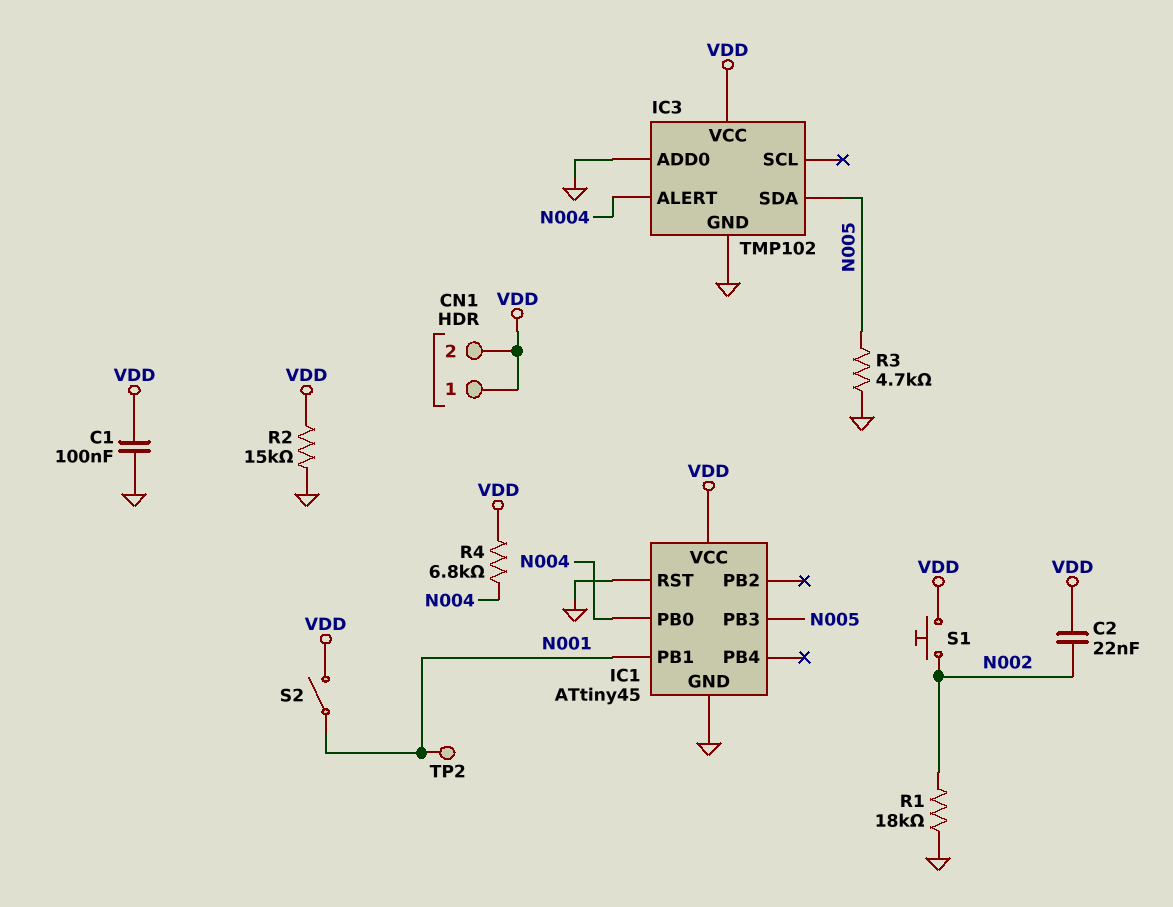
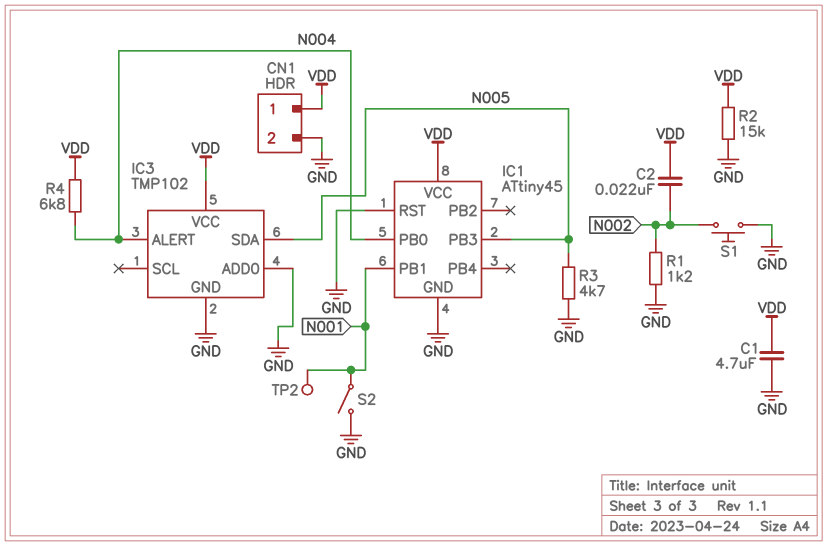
C1: 100nF (GND, VDD) -> 4.7uF (GND, VDD)
CN1 pin 2: VDD -> GND
R1: 18k (GND, N002) -> 1.2k (GND, N002)
S1: button (N002, VDD) -> button (GND, N002)
S2: switch (N001, VDD) -> switch (GND, N001)

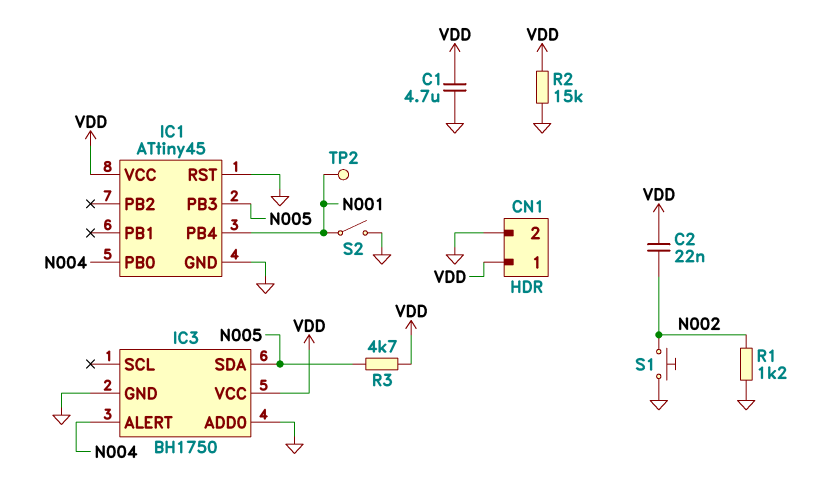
IC1 pin PB1: N001 -> none
IC1 pin PB4: none -> N001
IC3: TMP102 -> BH1750
R3: 4.7k (GND, N005) -> 4.7k (N005, VDD)
R4: 6.8k (N004, VDD) -> none

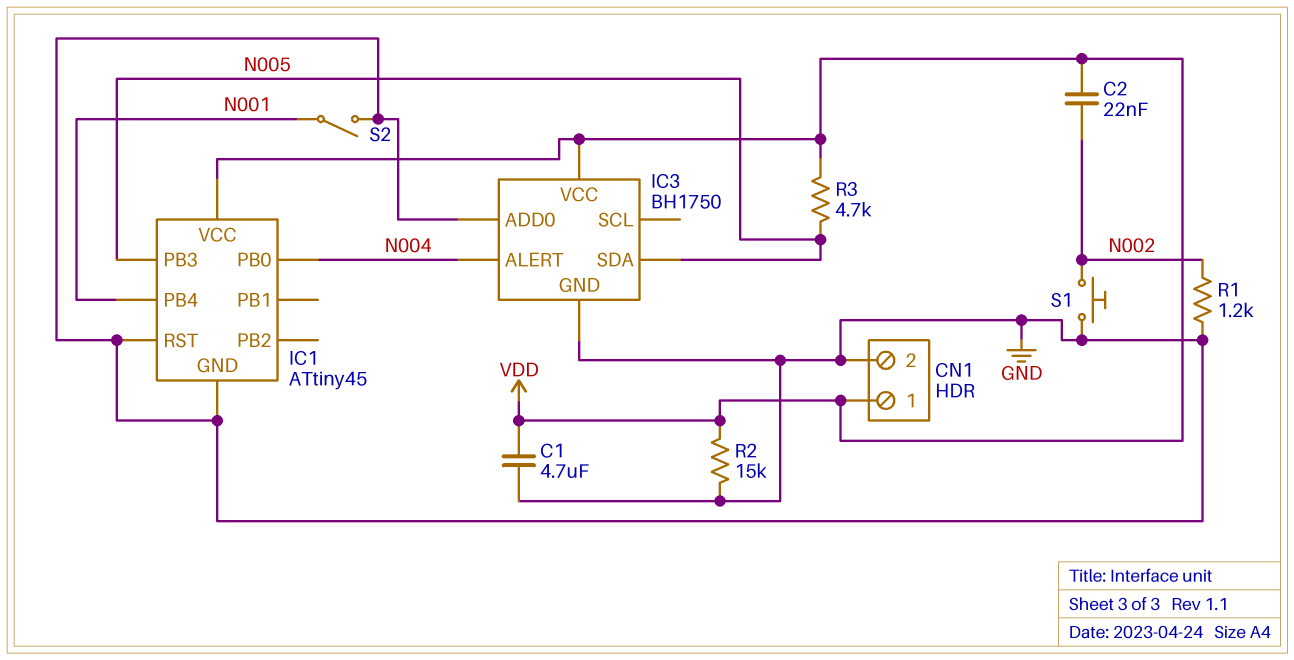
TP2: test point (N001) -> none

